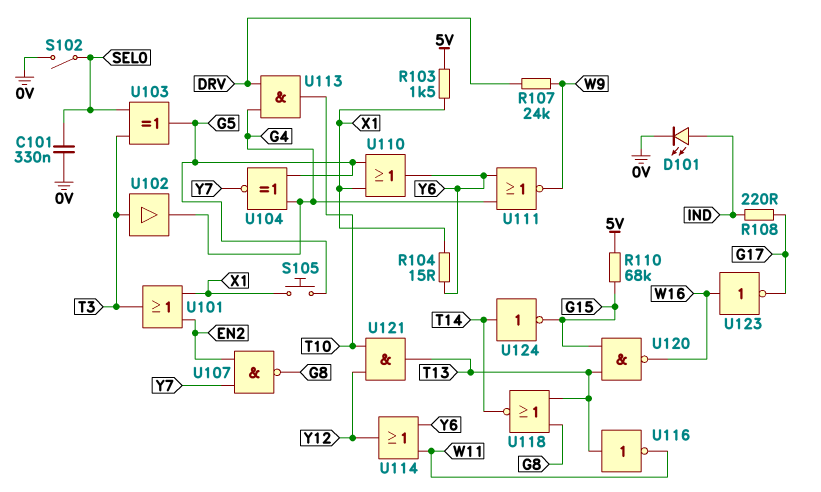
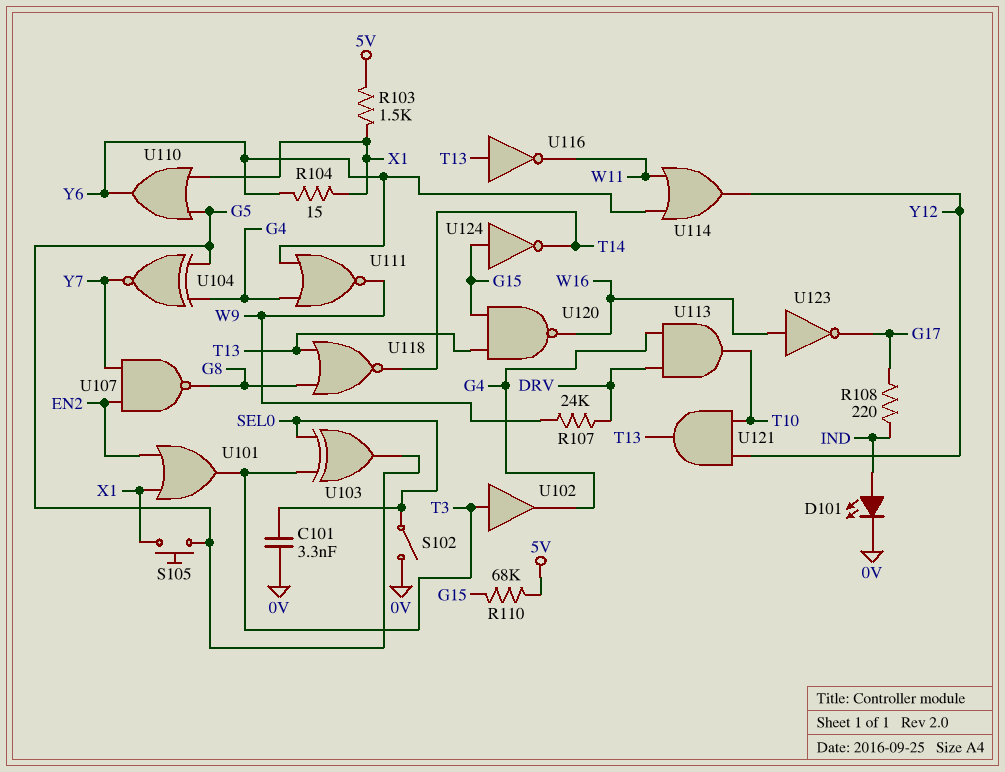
C101: 330nF (0V, SEL0) -> 3.3nF (0V, SEL0)
U124: NOT (in T14, out G15) -> NOT (in G15, out T14)

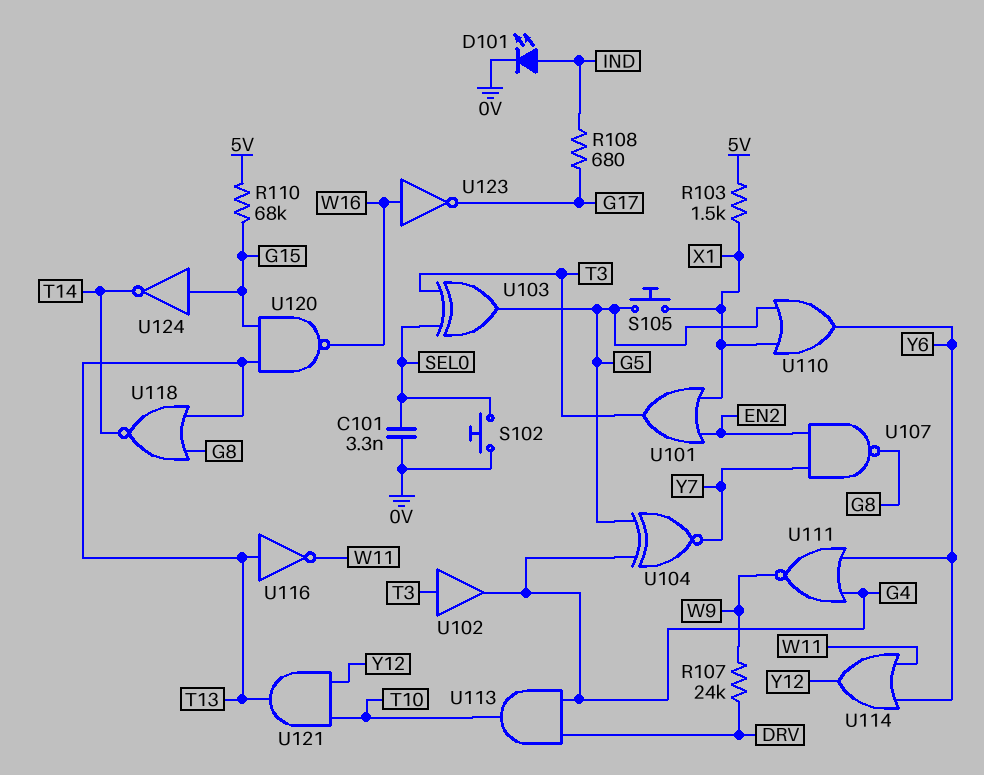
R104: 15 (X1, Y6) -> none
R108: 220 (G17, IND) -> 680 (G17, IND)
S102: switch (0V, SEL0) -> button (0V, SEL0)

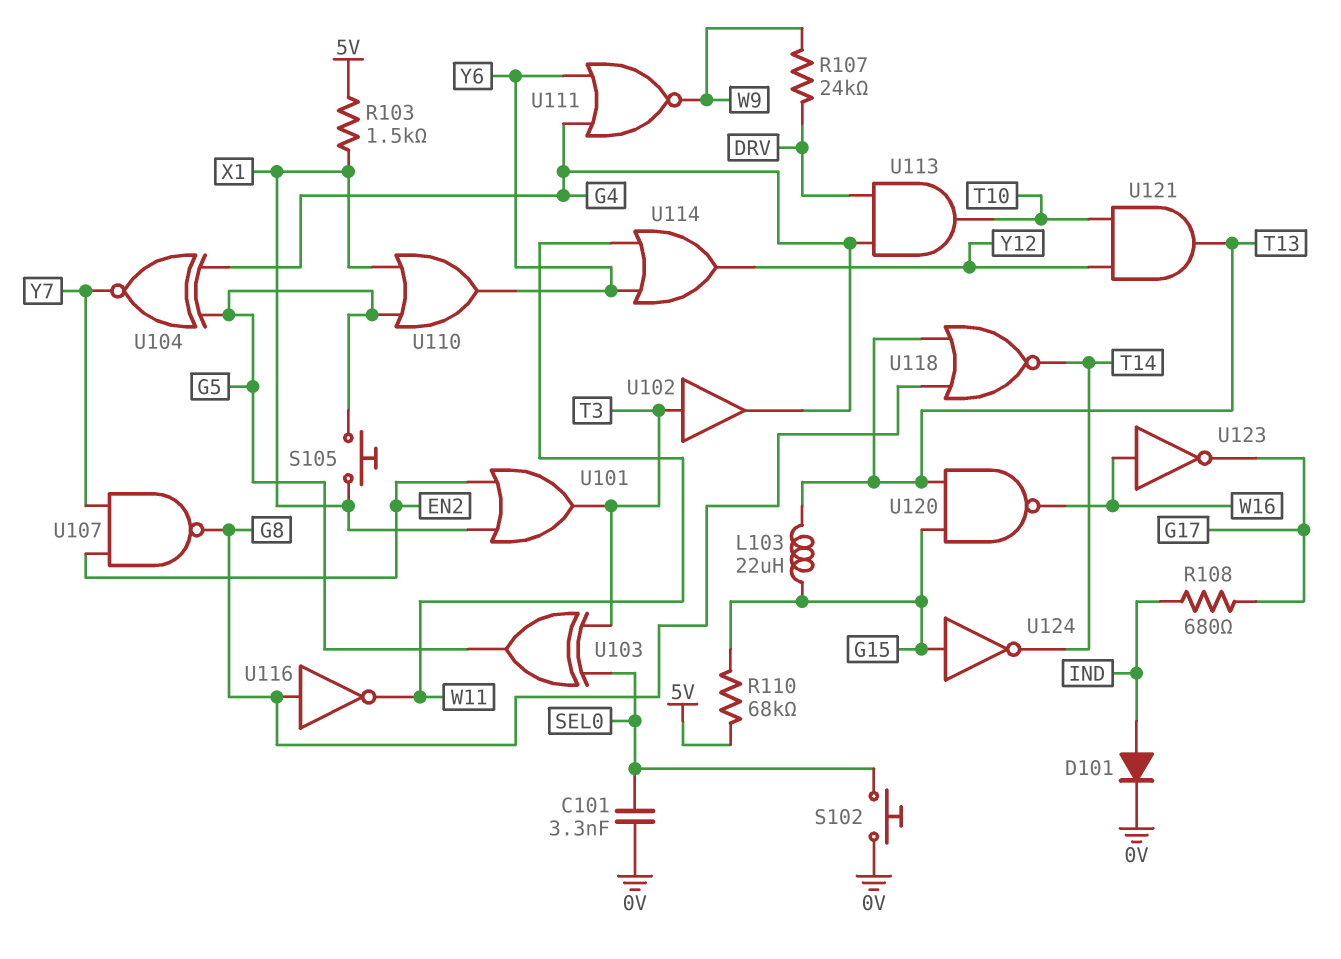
D101: LED (A IND, K 0V) -> diode (A IND, K 0V)
L103: none -> 22uH (G15, T13)
U116: NOT (in T13, out W11) -> NOT (in G8, out W11)

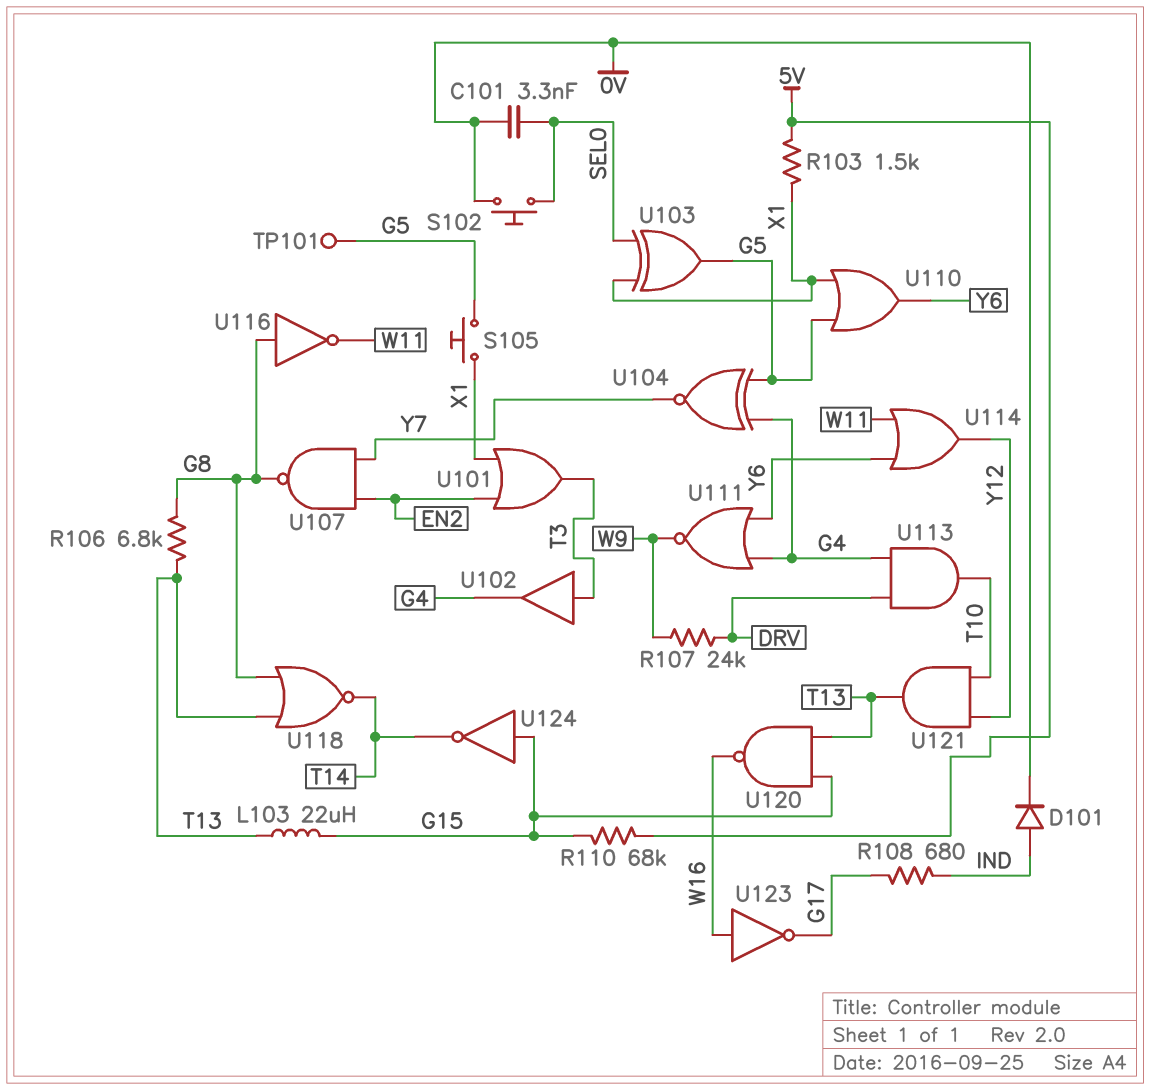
R106: none -> 6.8k (G8, T13)
TP101: none -> test point (G5)
U103: XOR (in SEL0, in T3, out G5) -> XOR (in SEL0, in X1, out G5)

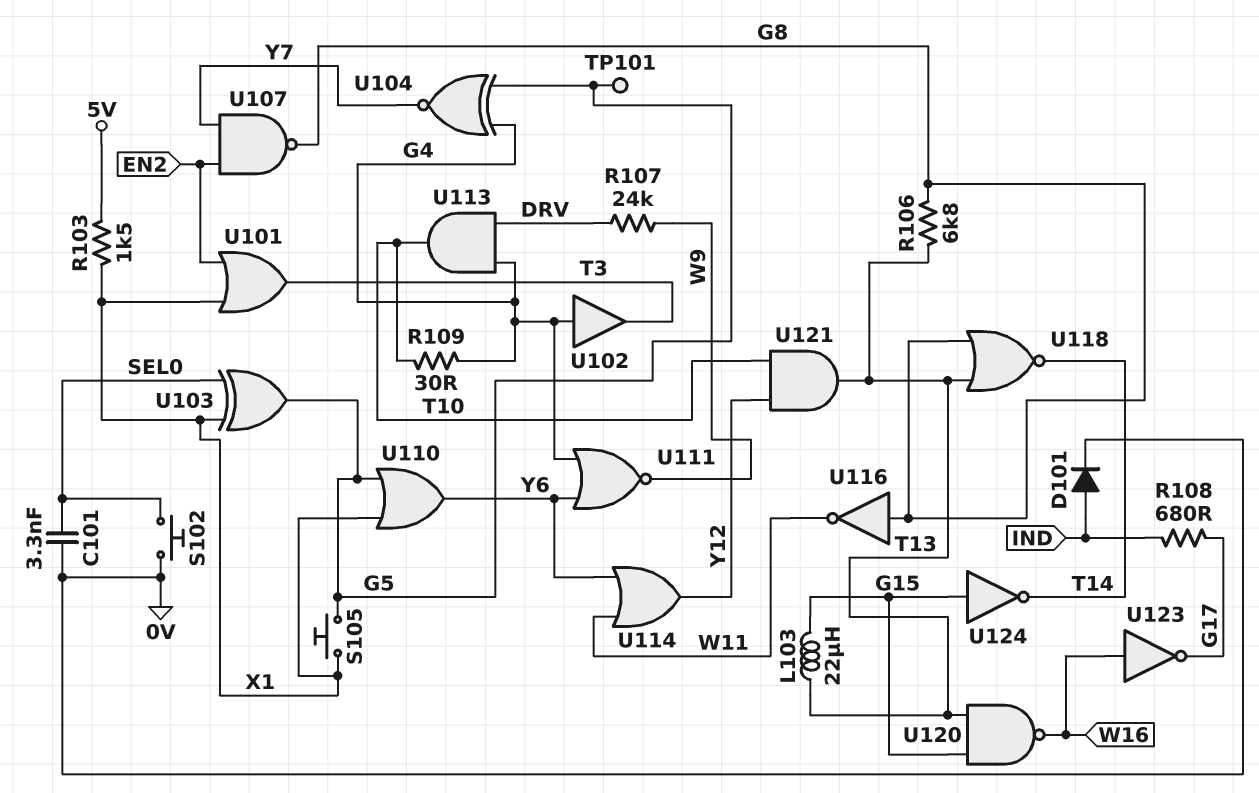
R109: none -> 30 (G4, T10)
R110: 68k (5V, G15) -> none
U102: buffer (in T3, out G4) -> buffer (in G4, out T3)

